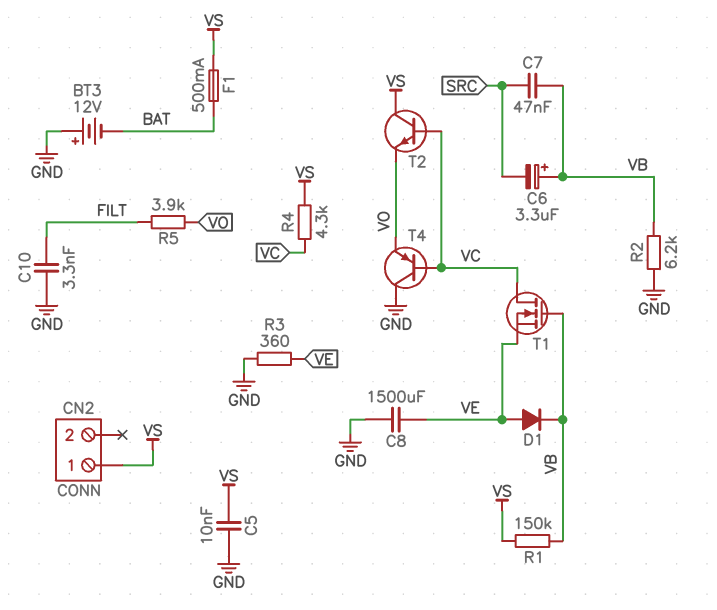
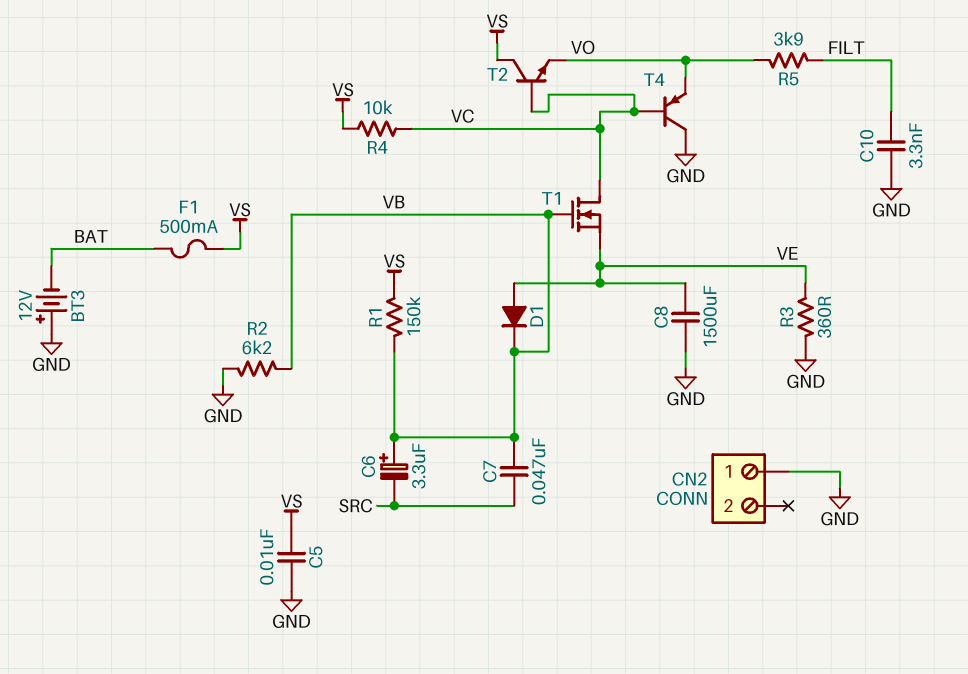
CN2 pin 1: VS -> GND
R4: 4.3k (VC, VS) -> 10k (VC, VS)

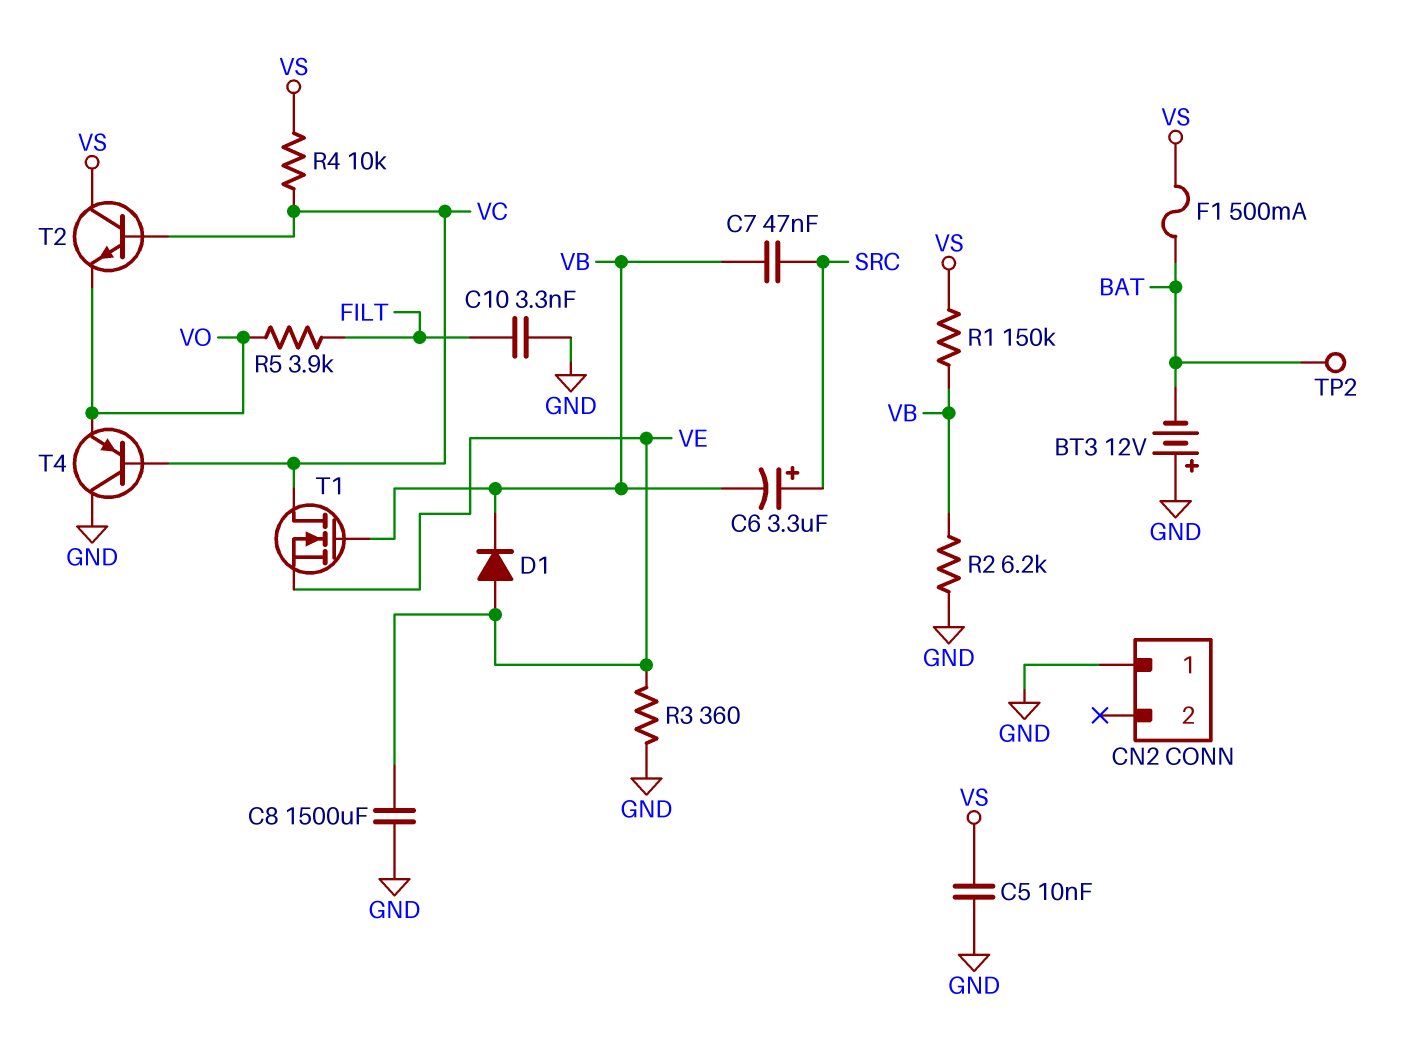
C6: 3.3uF (plus VB, minus SRC) -> 3.3uF (plus SRC, minus VB)
TP2: none -> test point (BAT)

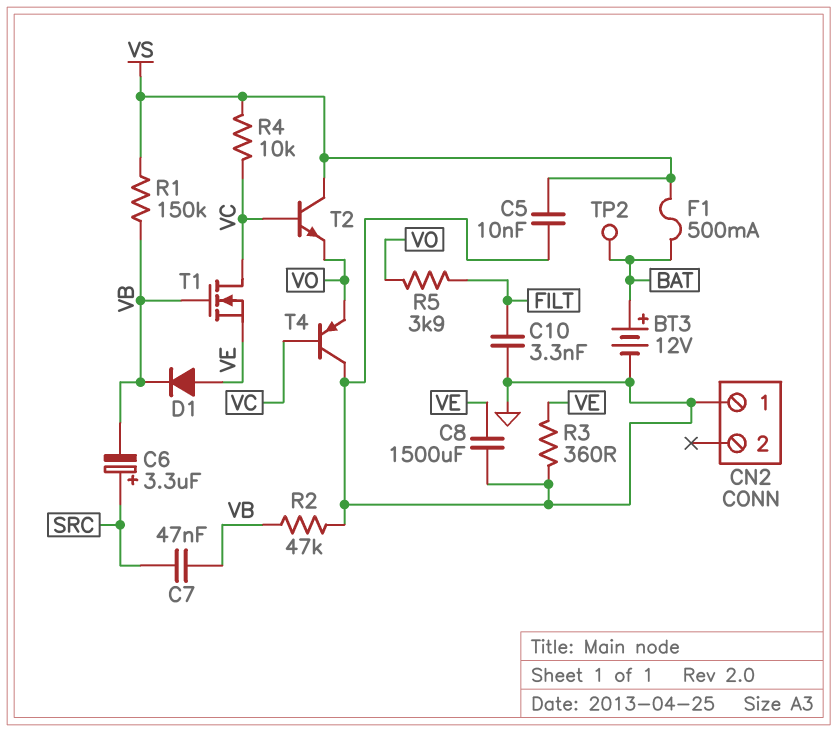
BT3: 12V (plus GND, minus BAT) -> 12V (plus BAT, minus GND)
R2: 6.2k (GND, VB) -> 47k (GND, VB)

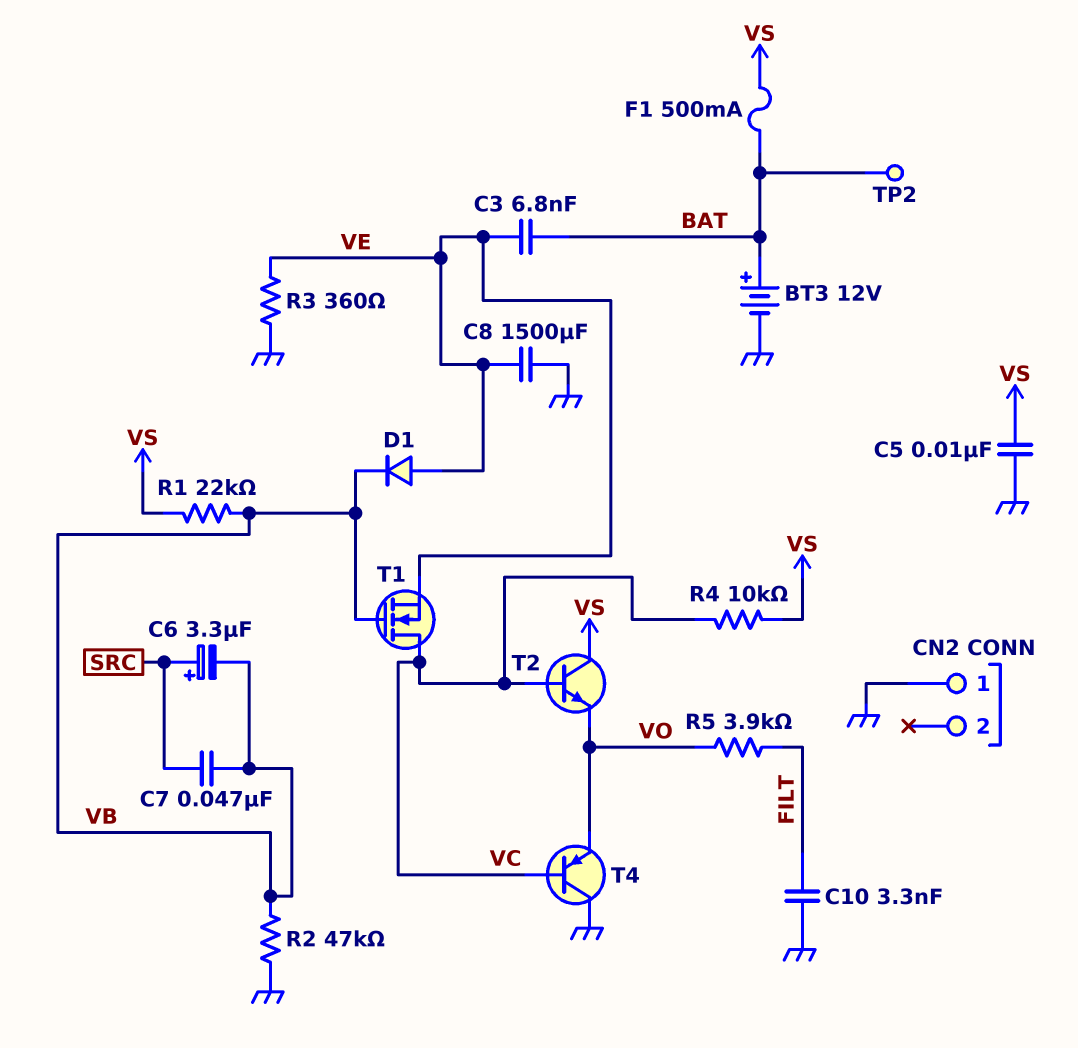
C3: none -> 6.8nF (BAT, VE)
R1: 150k (VB, VS) -> 22k (VB, VS)

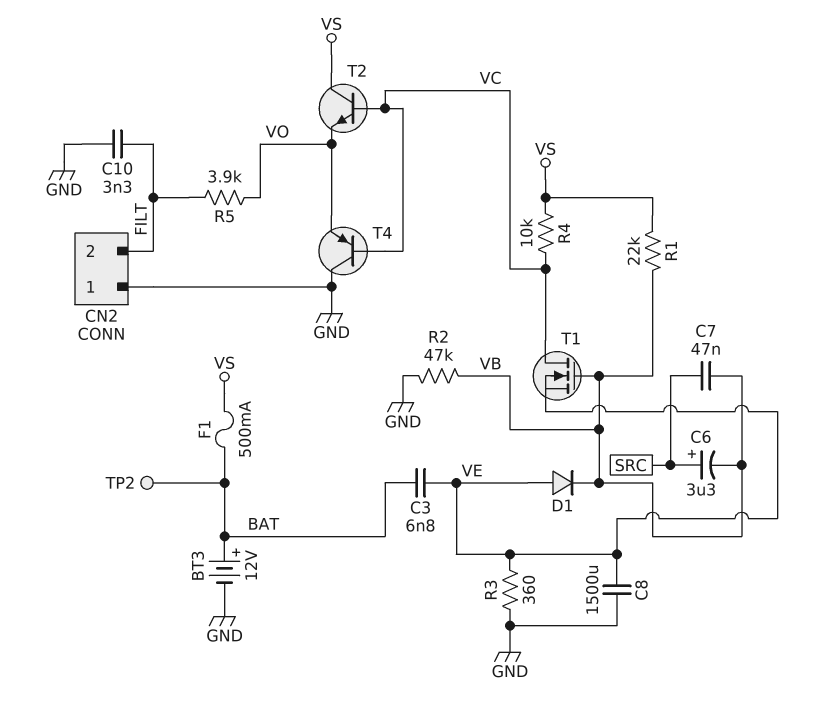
C5: 10nF (GND, VS) -> none
CN2 pin 2: none -> FILT

